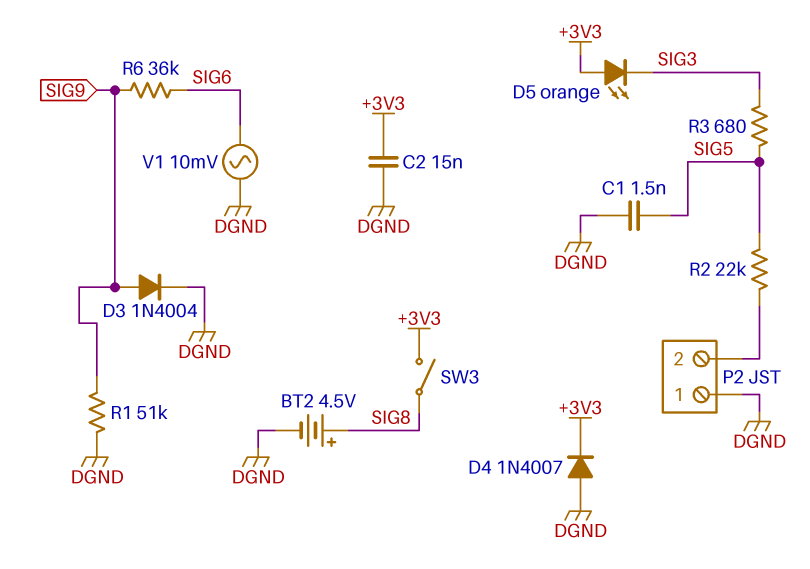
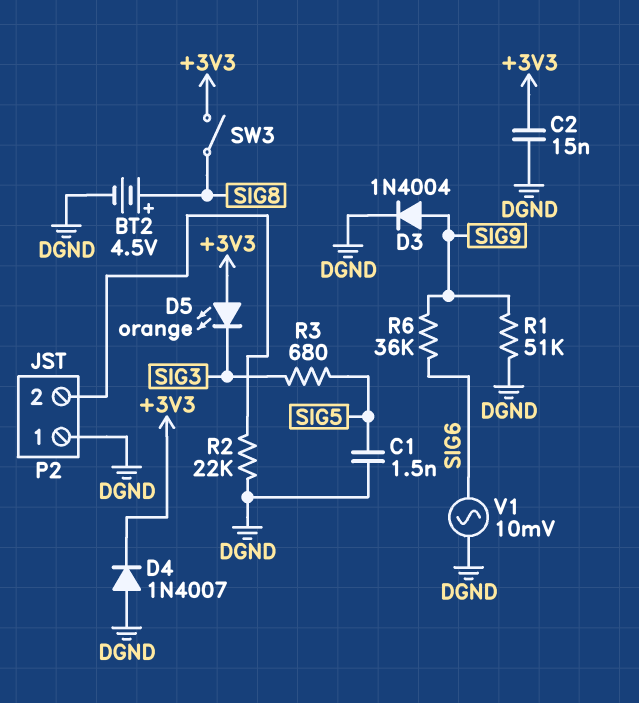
R2: 22k (P2/2, SIG5) -> 22k (DGND, P2/2)

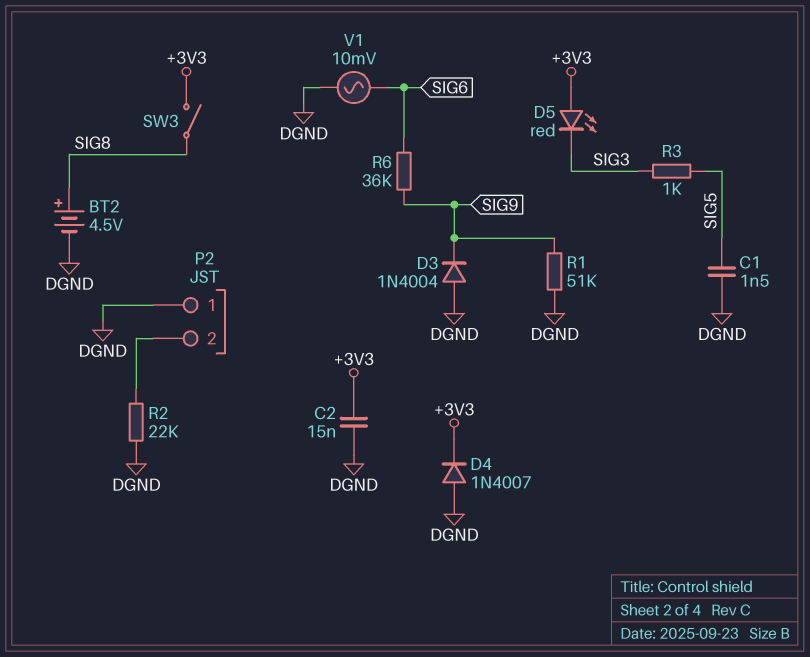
D3: diode 1N4004 (A SIG9, K DGND) -> diode 1N4004 (A DGND, K SIG9)
D5: LED orange (A +3V3, K SIG3) -> LED red (A +3V3, K SIG3)
R3: 680 (SIG3, SIG5) -> 1k (SIG3, SIG5)

